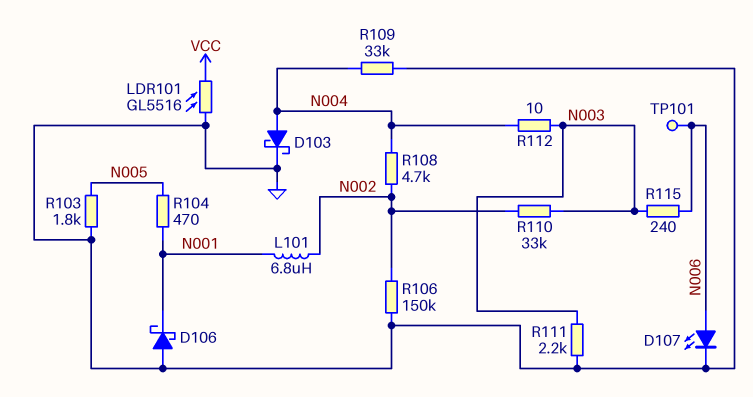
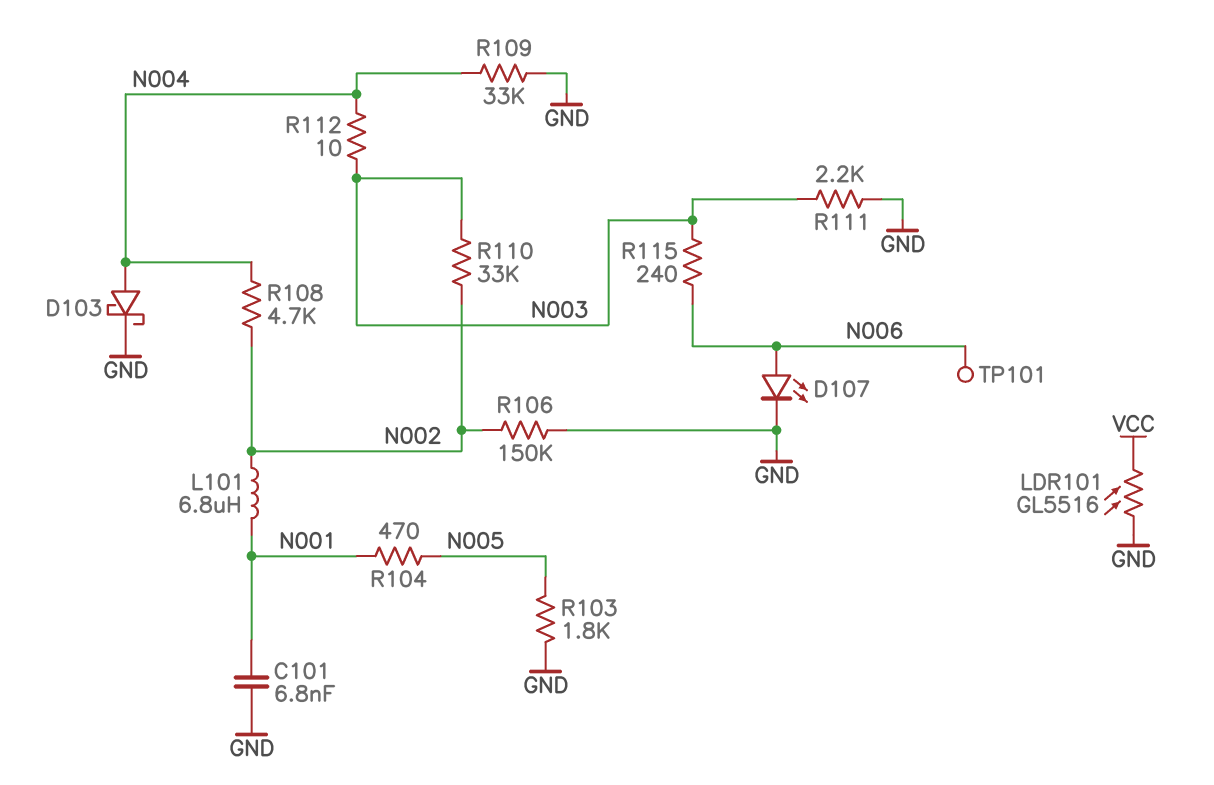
C101: none -> 6.8nF (GND, N001)
D106: schottky (A GND, K N001) -> none

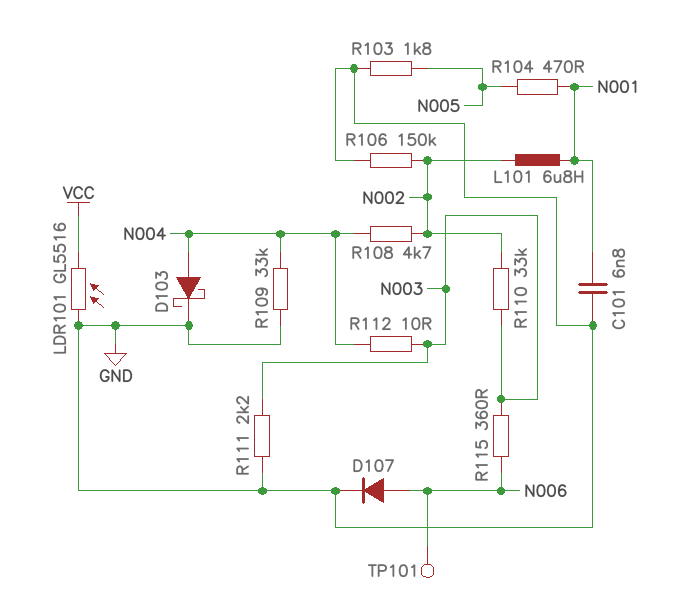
D107: LED (A N006, K GND) -> diode (A N006, K GND)
R115: 240 (N003, N006) -> 360 (N003, N006)

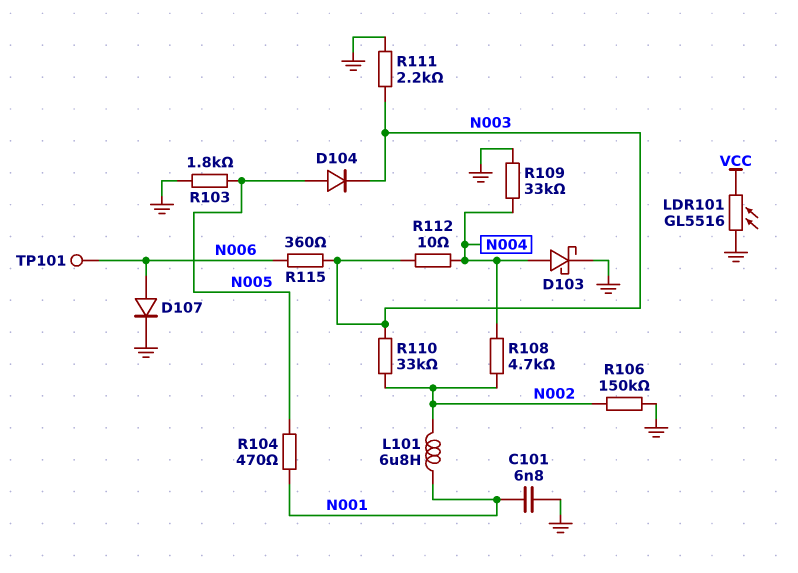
D104: none -> diode (A N005, K N003)

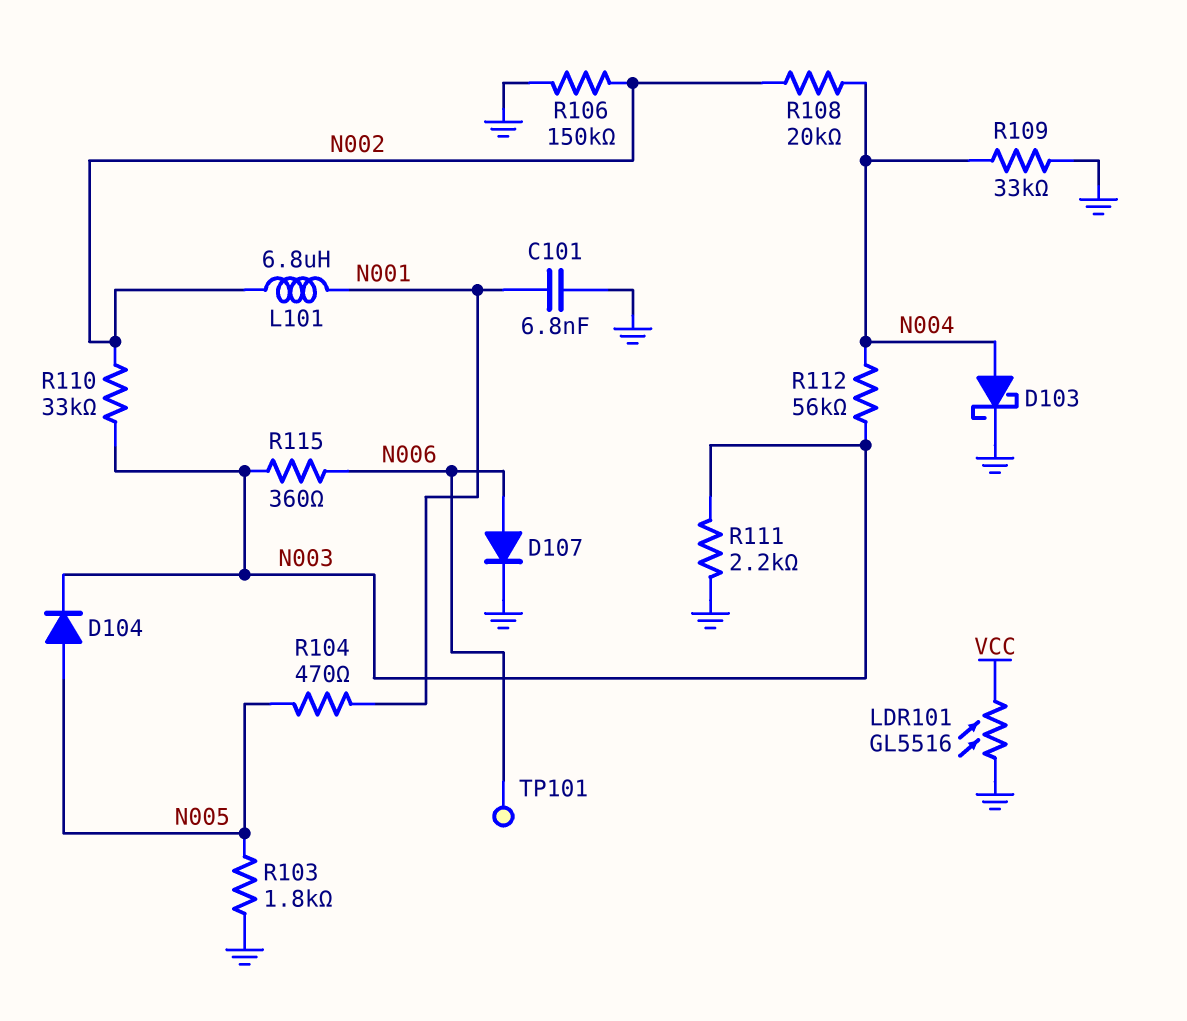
R108: 4.7k (N002, N004) -> 20k (N002, N004)
R112: 10 (N003, N004) -> 56k (N003, N004)

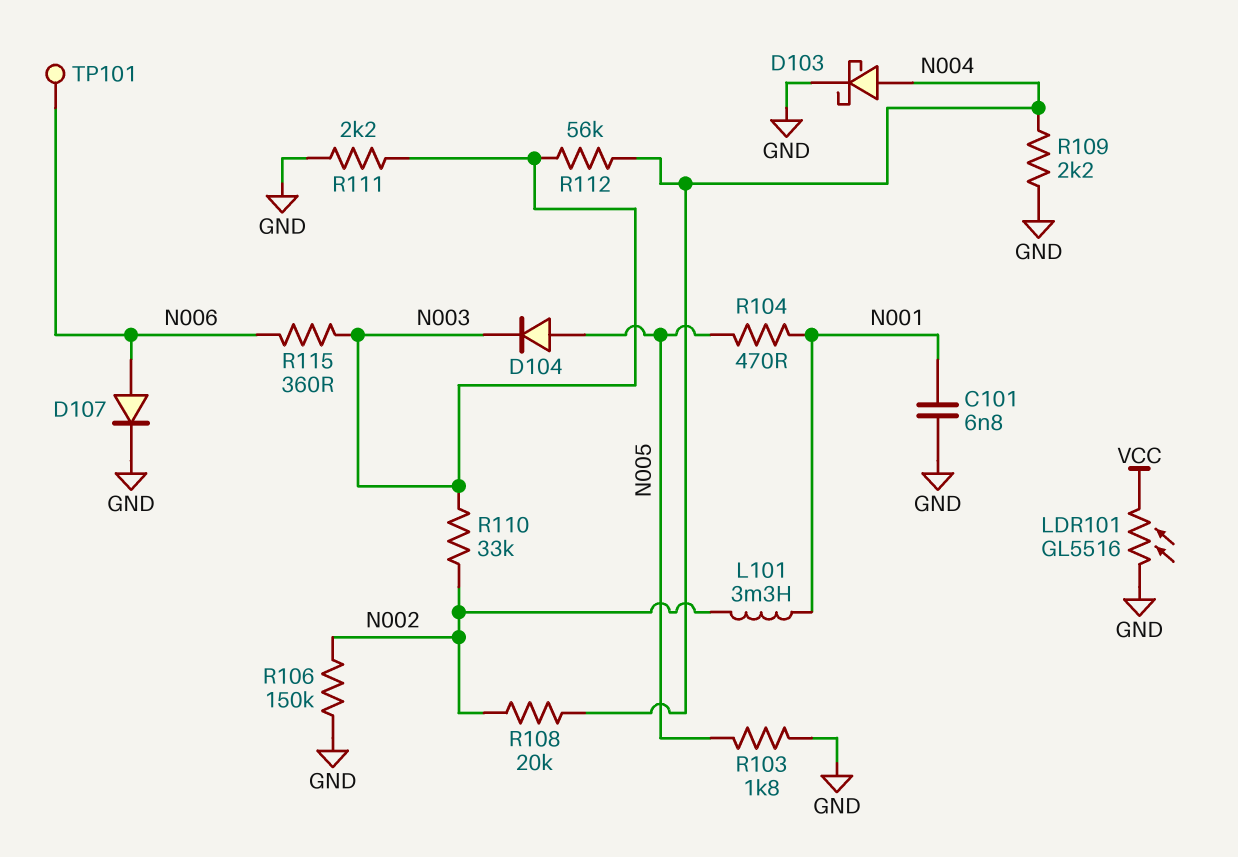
L101: 6.8uH (N001, N002) -> 3.3mH (N001, N002)
R109: 33k (GND, N004) -> 2.2k (GND, N004)

